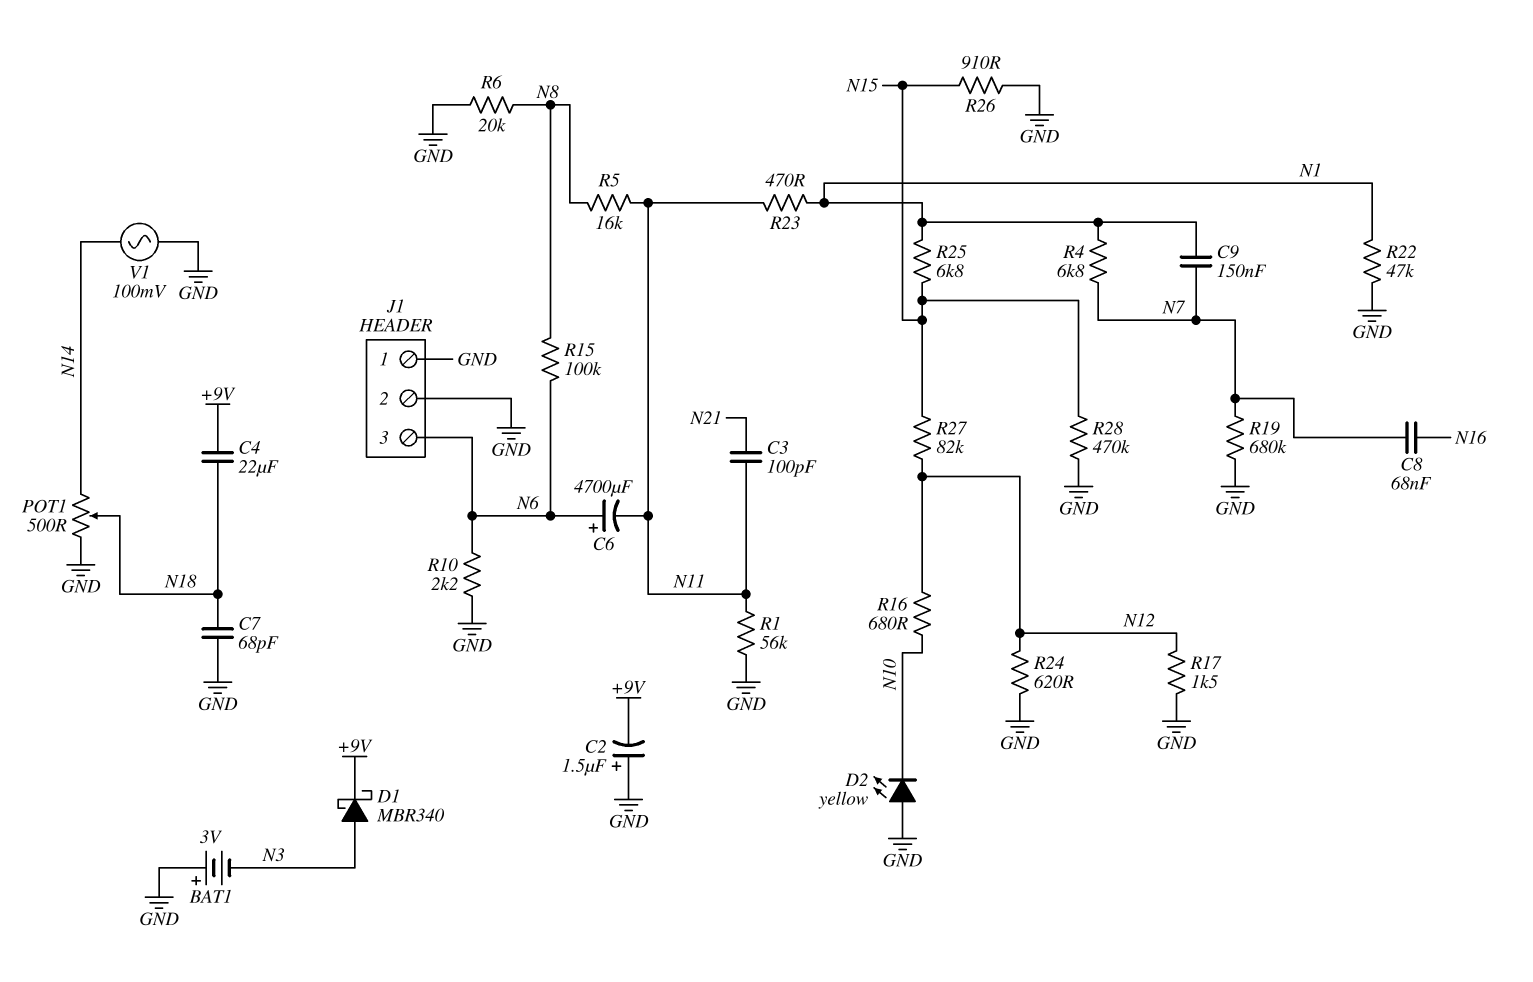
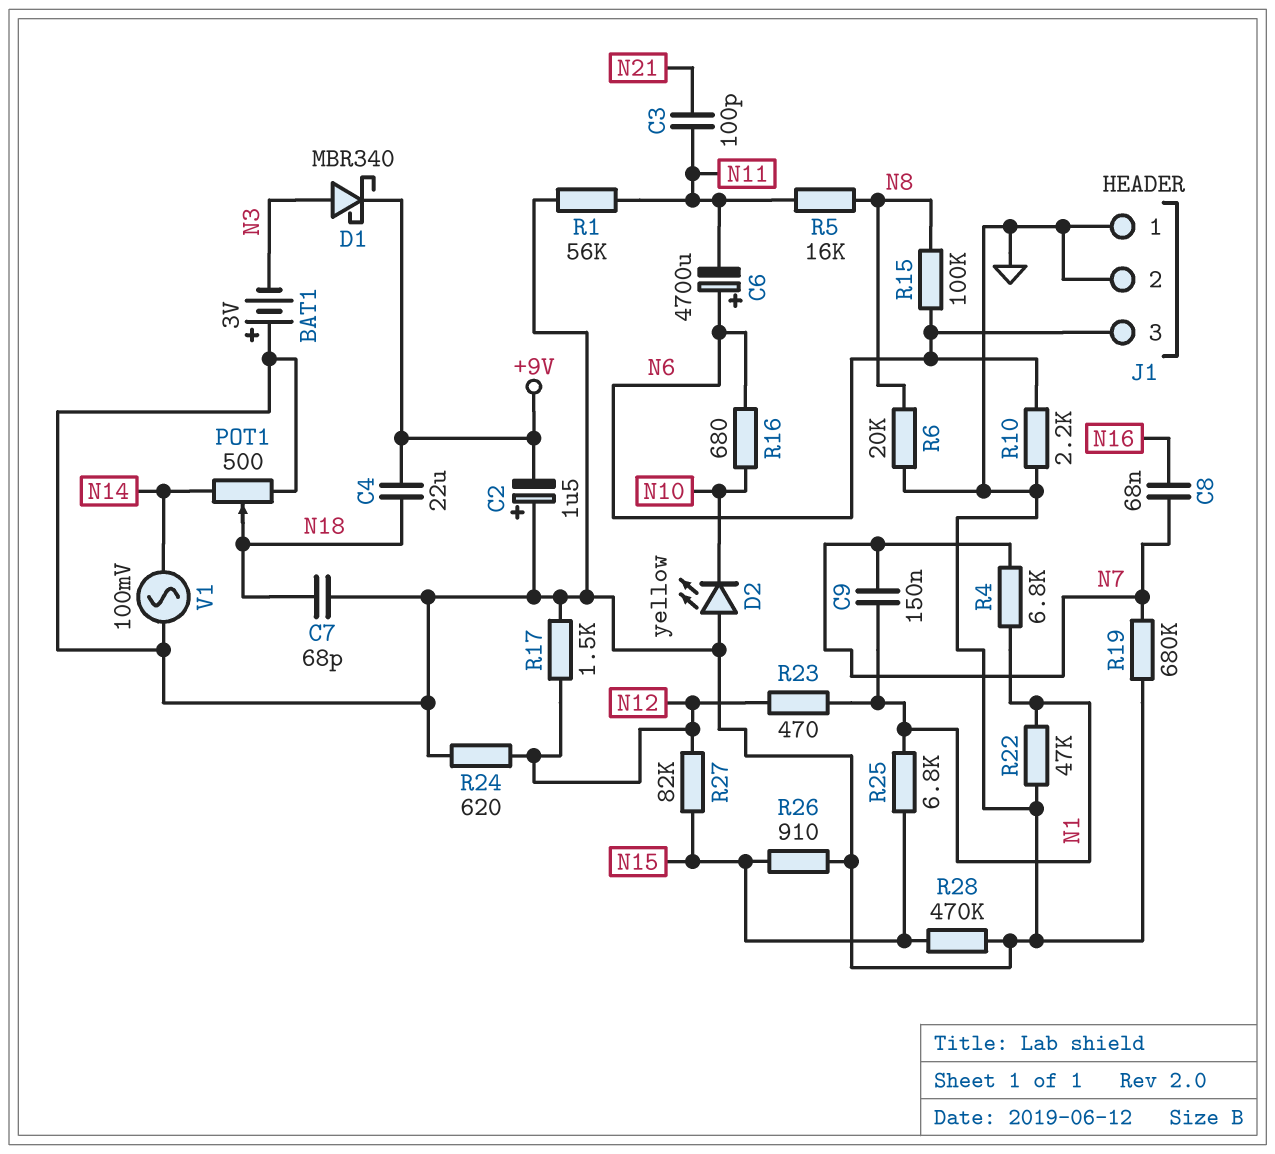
R16: 680 (N10, N12) -> 680 (N6, N10)
R23: 470 (N1, N11) -> 470 (N1, N12)

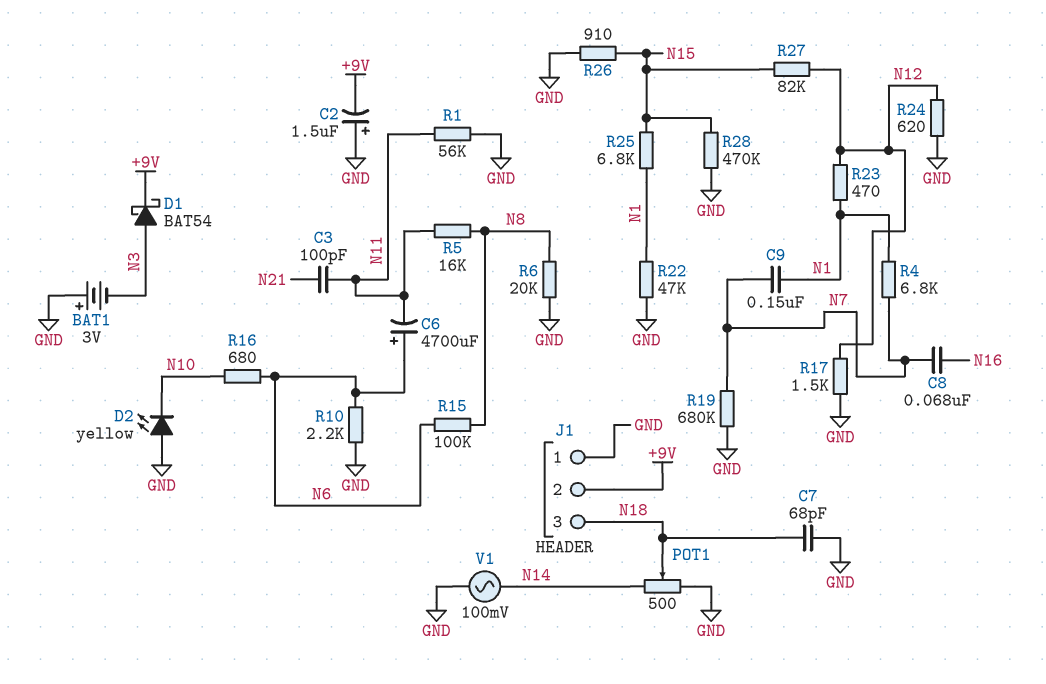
C4: 22uF (+9V, N18) -> none
D1: schottky MBR340 (A N3, K +9V) -> schottky BAT54 (A N3, K +9V)
J1 pin 2: GND -> +9V
J1 pin 3: N6 -> N18

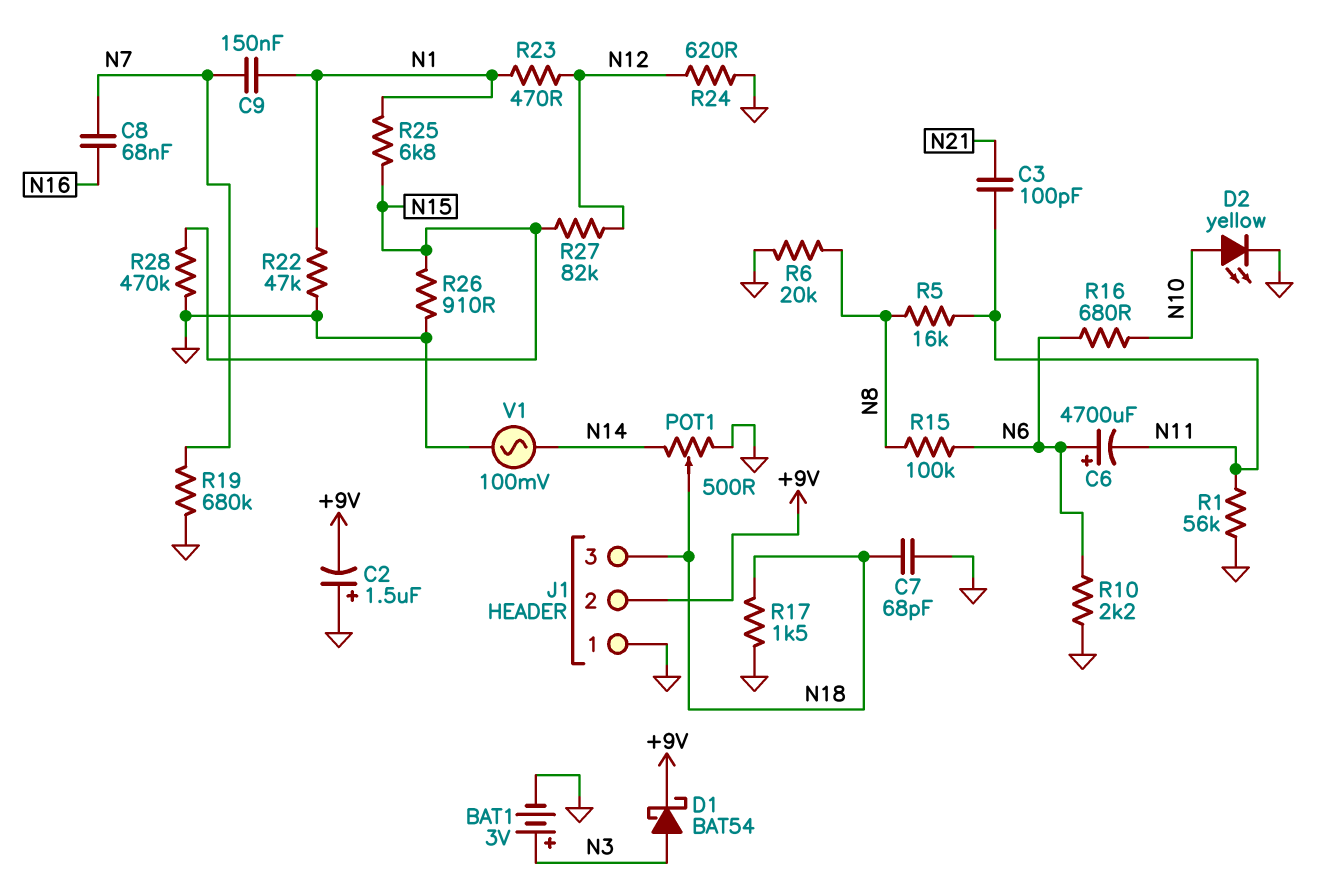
BAT1: 3V (plus GND, minus N3) -> 3V (plus N3, minus GND)
D2: LED yellow (A GND, K N10) -> LED yellow (A N10, K GND)
R4: 6.8k (N1, N7) -> none
R17: 1.5k (GND, N12) -> 1.5k (GND, N18)

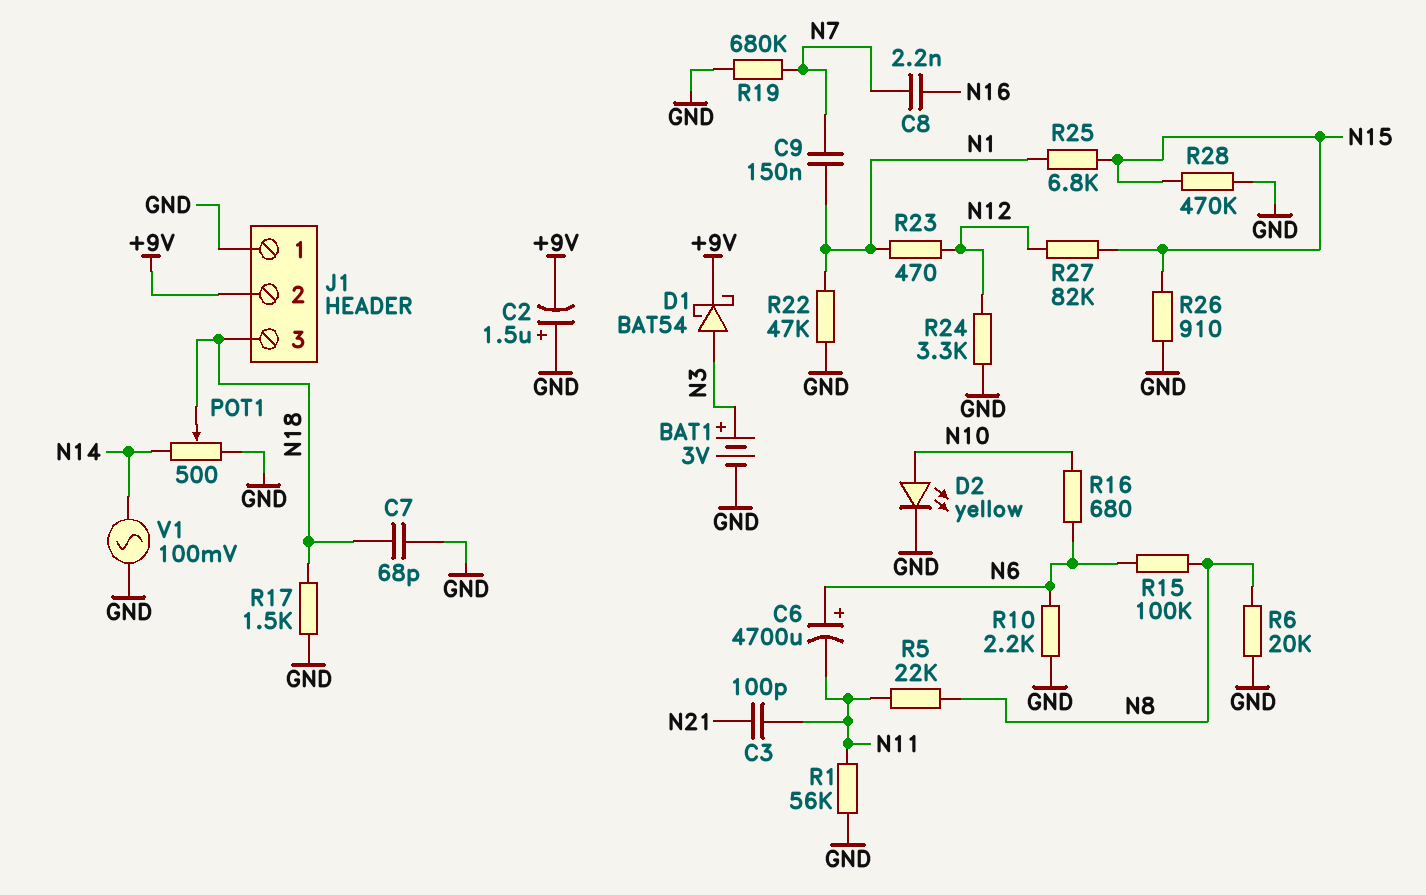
C8: 68nF (N7, N16) -> 2.2nF (N7, N16)
R5: 16k (N8, N11) -> 22k (N8, N11)
R24: 620 (GND, N12) -> 3.3k (GND, N12)

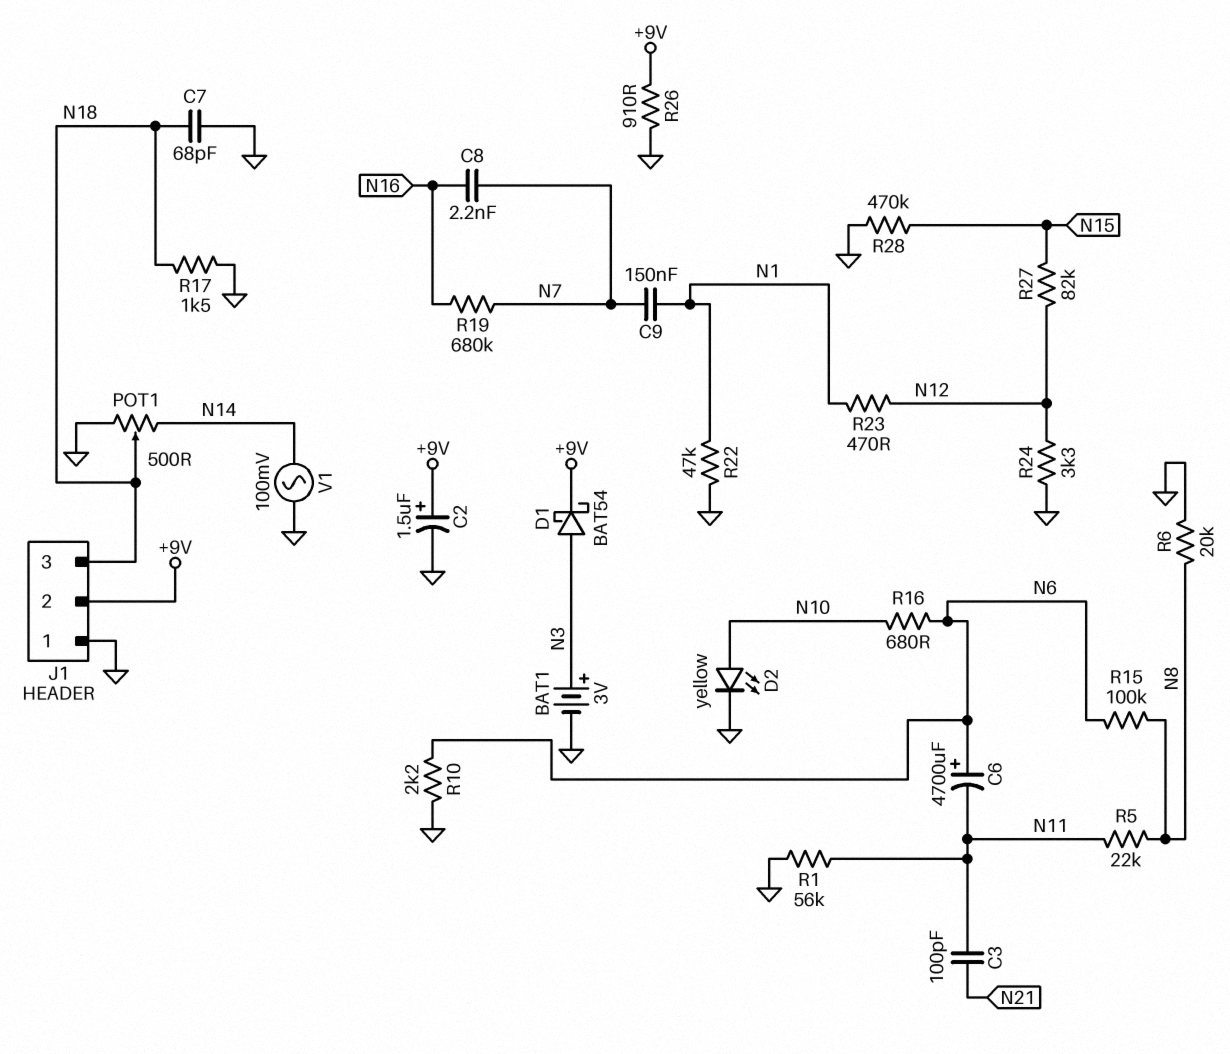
C2: 1.5uF (plus GND, minus +9V) -> 1.5uF (plus +9V, minus GND)
R19: 680k (GND, N7) -> 680k (N7, N16)
R25: 6.8k (N1, N15) -> none
R26: 910 (GND, N15) -> 910 (+9V, GND)

